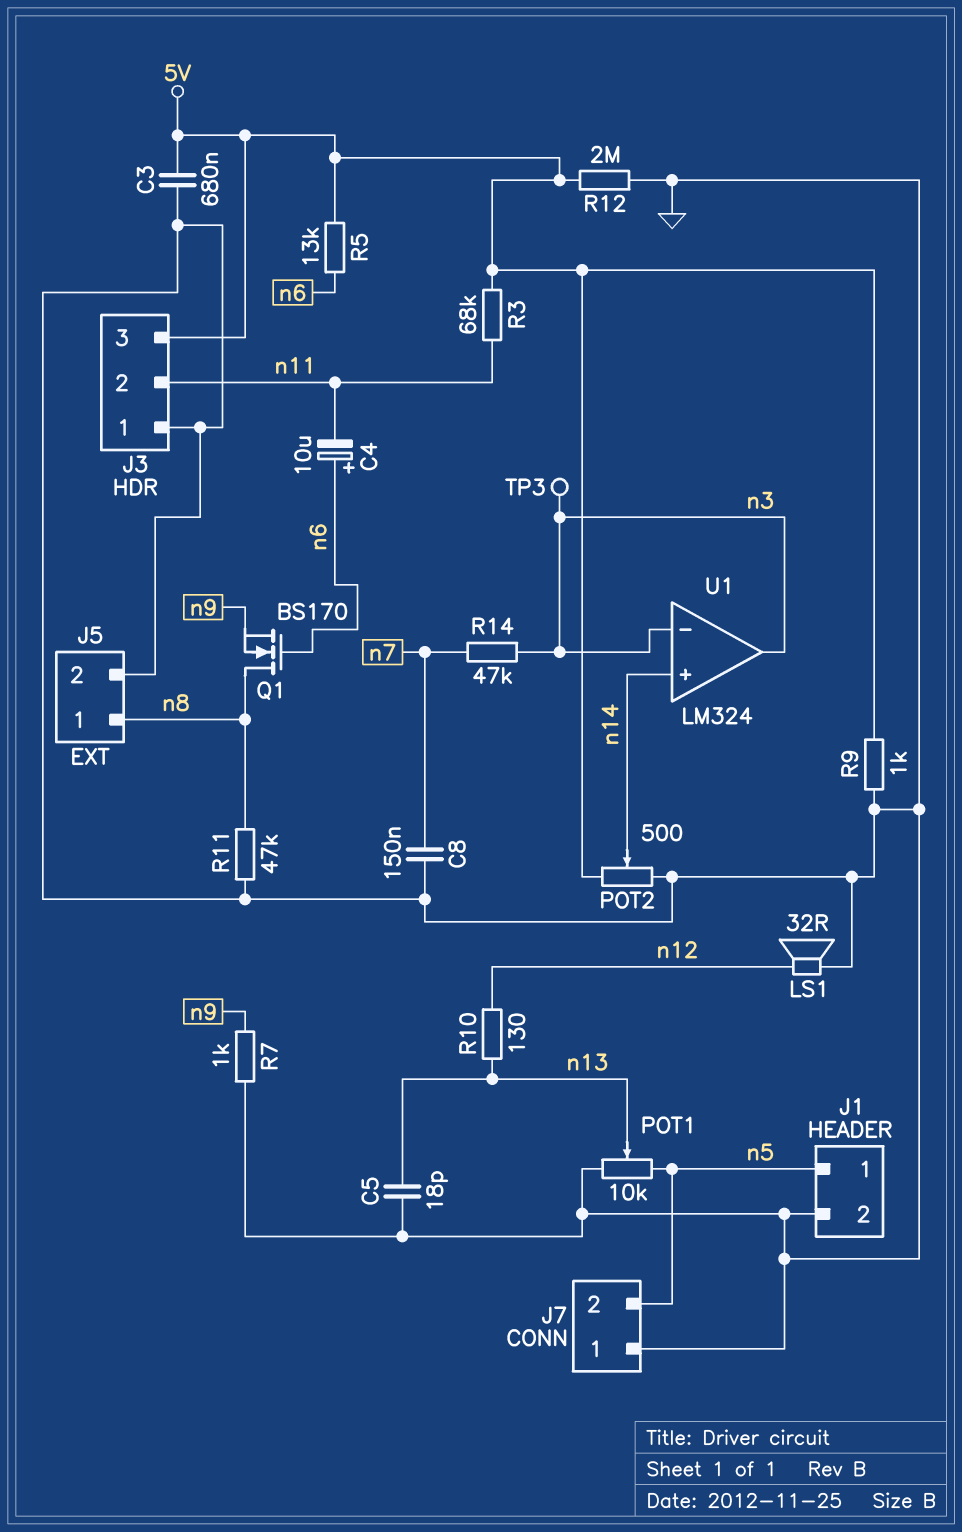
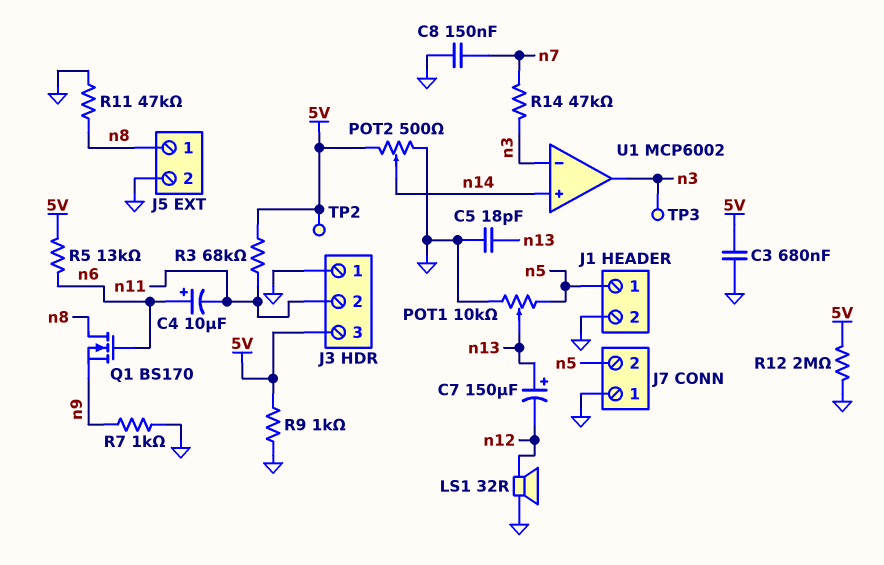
C7: none -> 150uF (plus n13, minus n12)
R10: 130 (n12, n13) -> none
TP2: none -> test point (5V)
U1: LM324 -> MCP6002

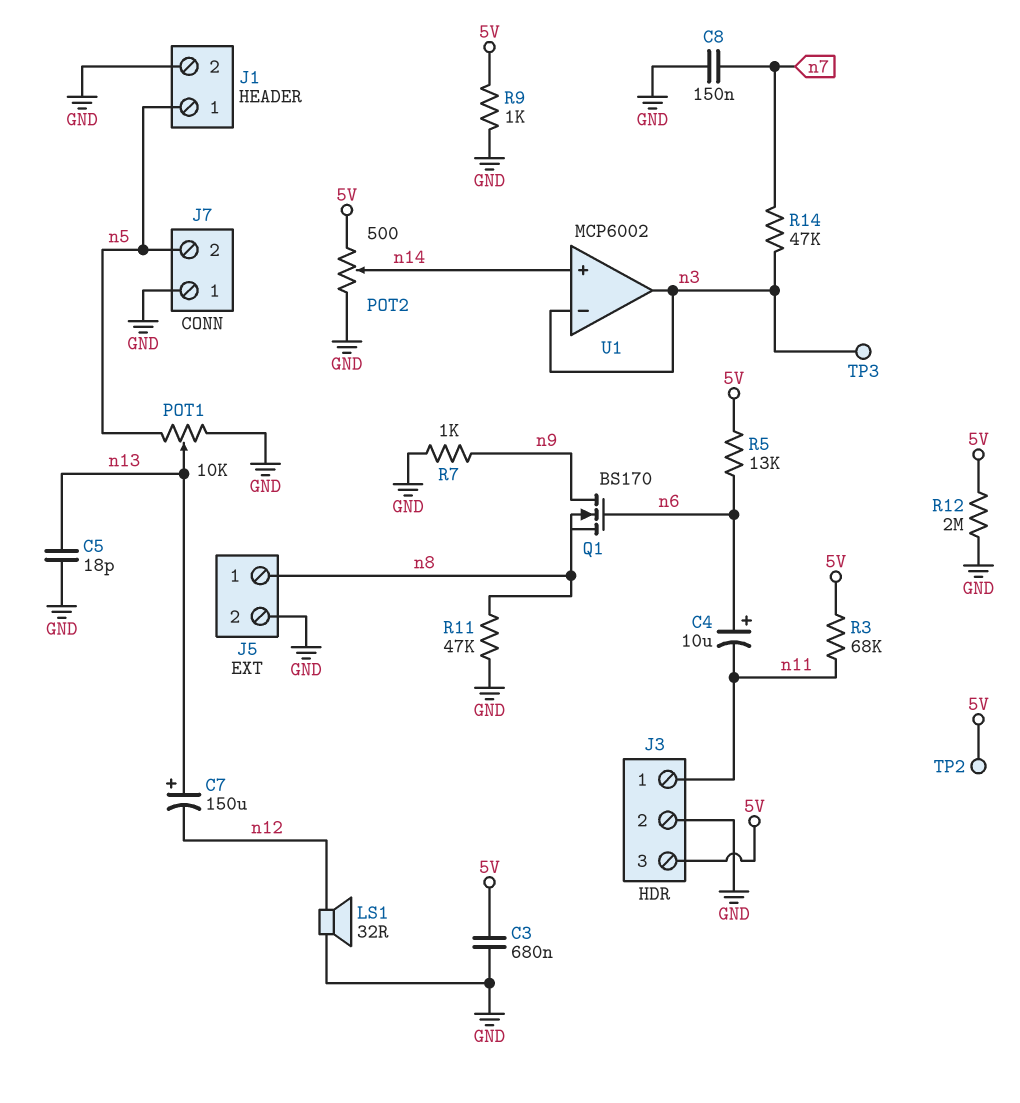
J3 pin 1: GND -> n11
J3 pin 2: n11 -> GND
Q1: NMOS BS170 (G n6, D n8, S n9) -> NMOS BS170 (G n6, D n9, S n8)

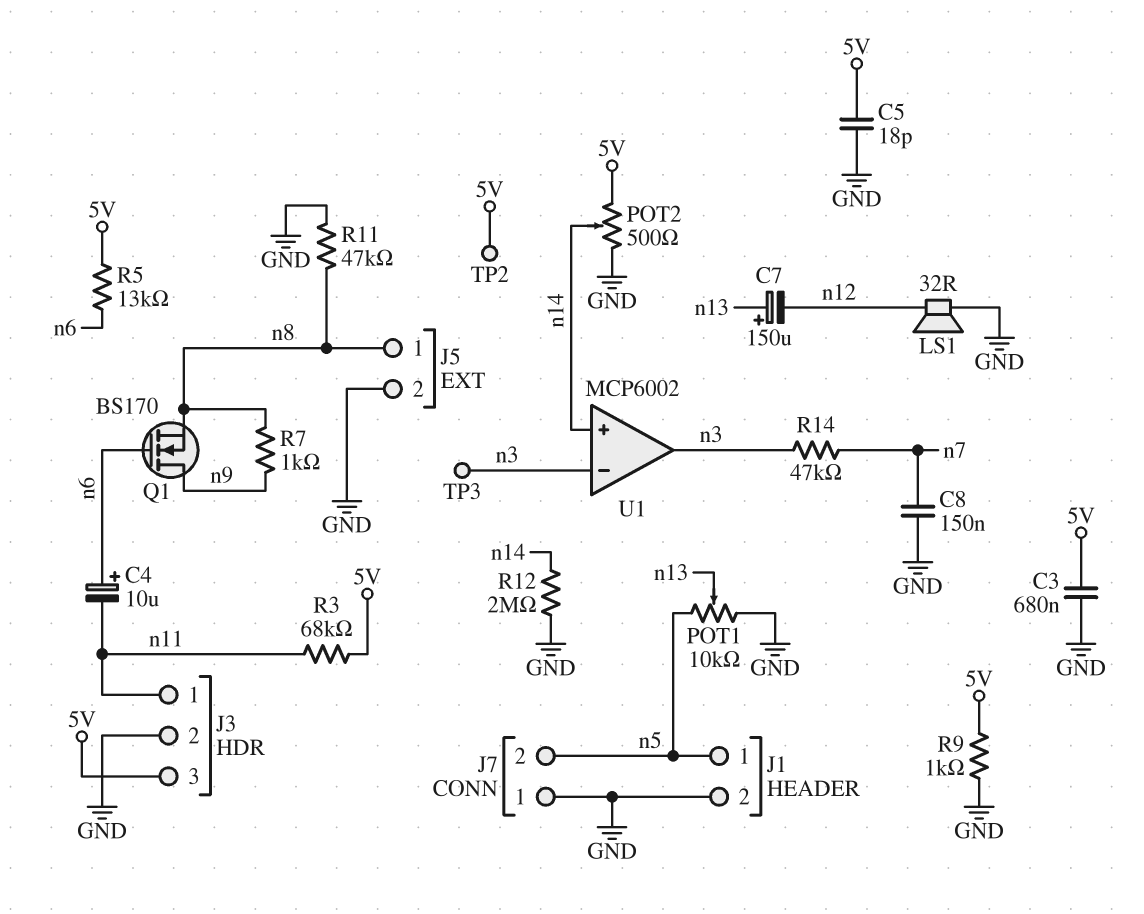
C5: 18pF (GND, n13) -> 18pF (5V, GND)
R7: 1k (GND, n9) -> 1k (n8, n9)
R12: 2M (5V, GND) -> 2M (GND, n14)

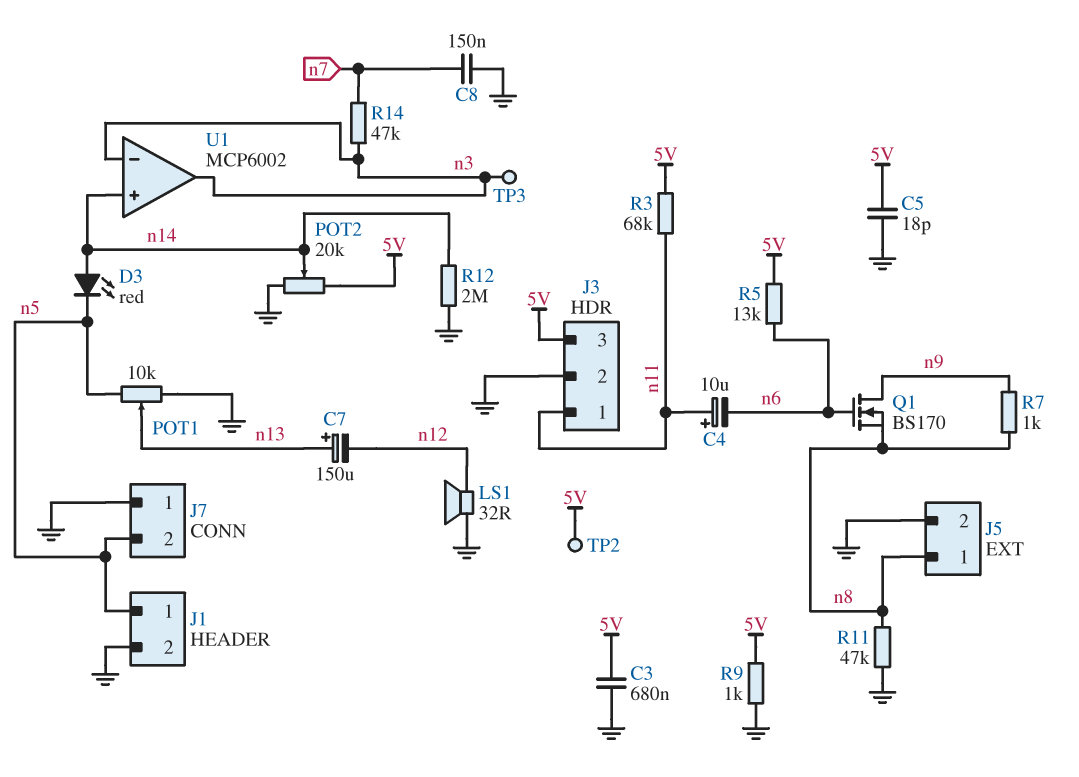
C4: 10uF (plus n6, minus n11) -> 10uF (plus n11, minus n6)
D3: none -> LED red (A n14, K n5)
POT2: 500 (5V, GND, wiper n14) -> 20k (5V, GND, wiper n14)

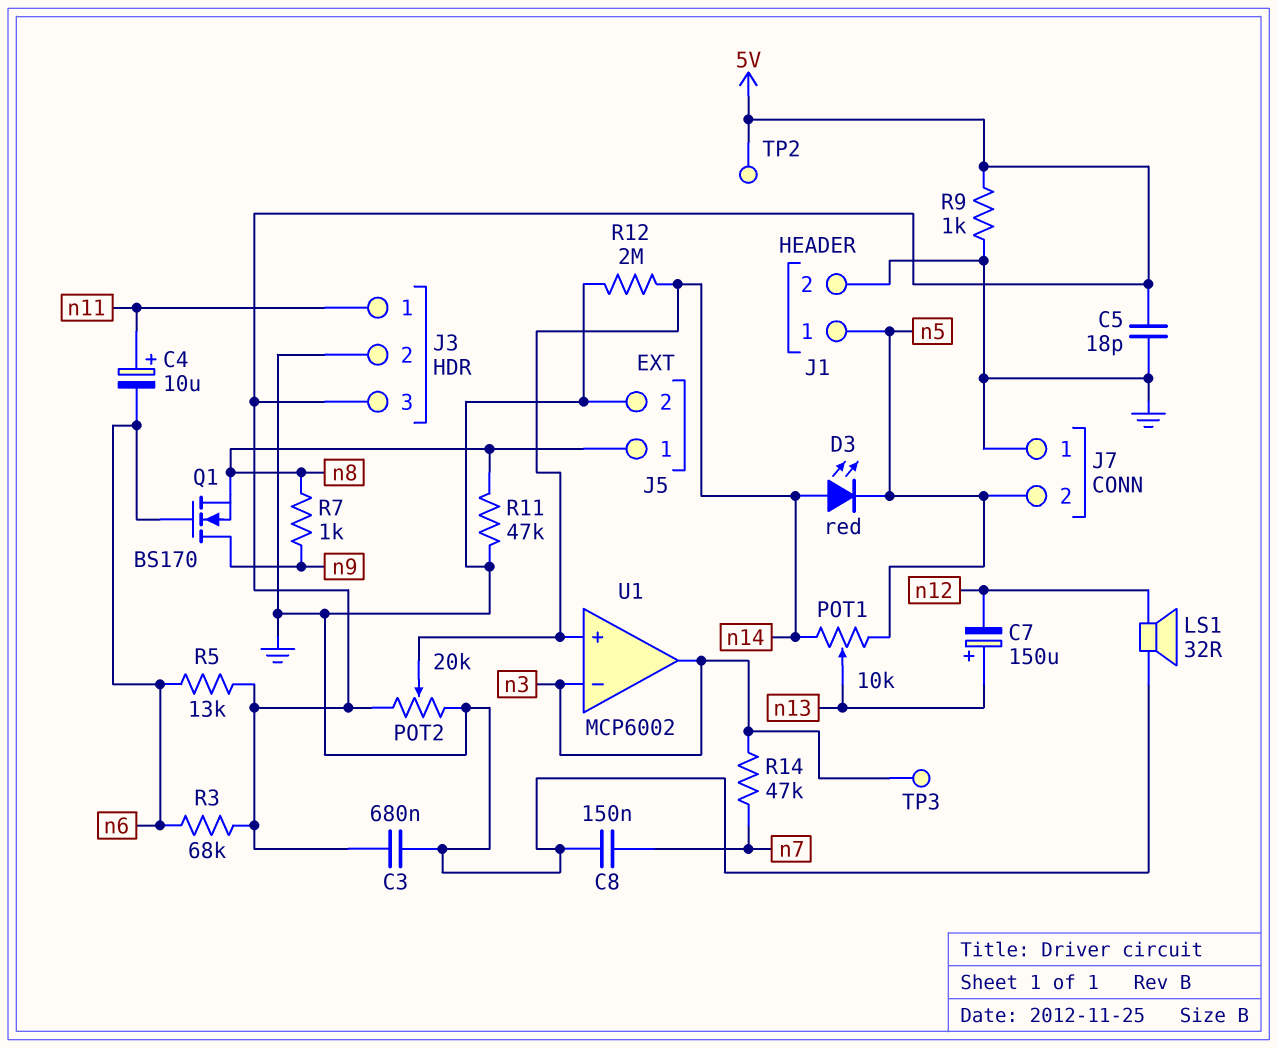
POT1: 10k (GND, n5, wiper n13) -> 10k (n5, n14, wiper n13)
R3: 68k (5V, n11) -> 68k (5V, n6)

